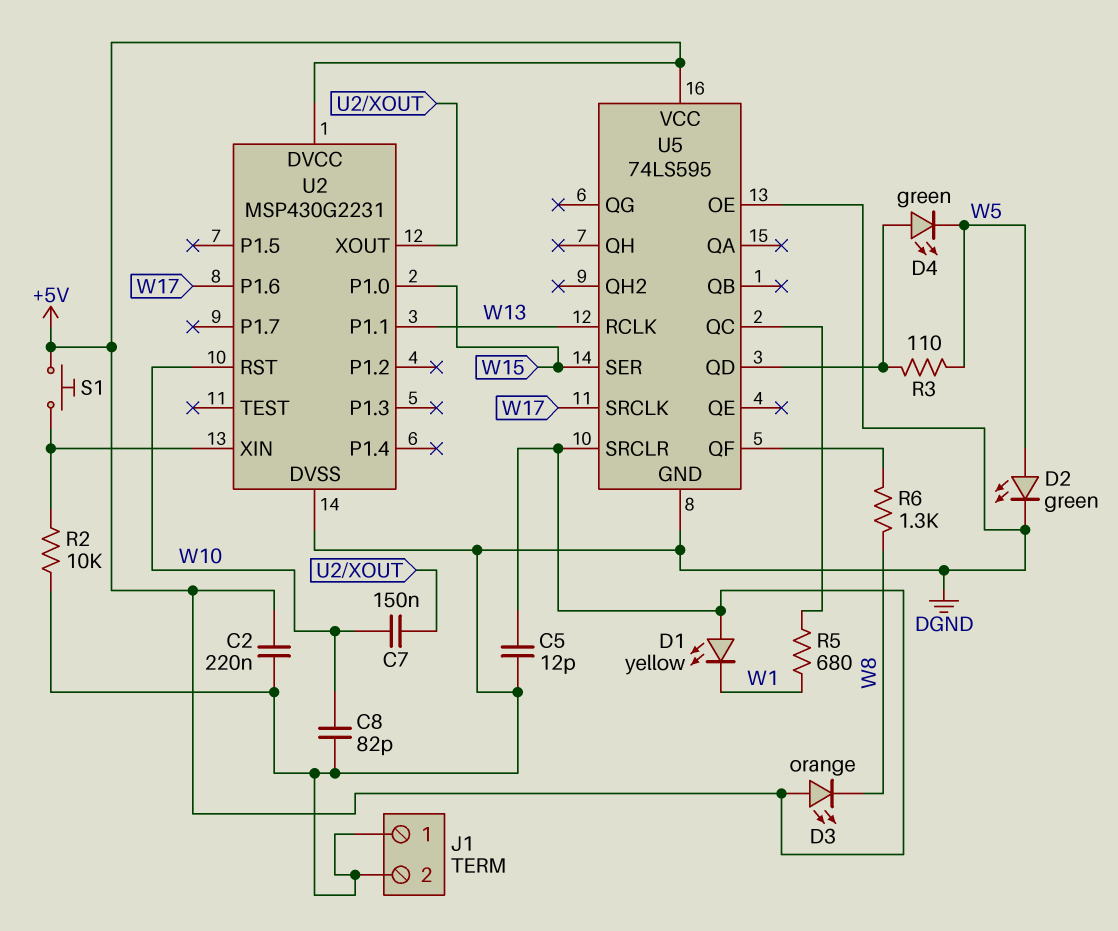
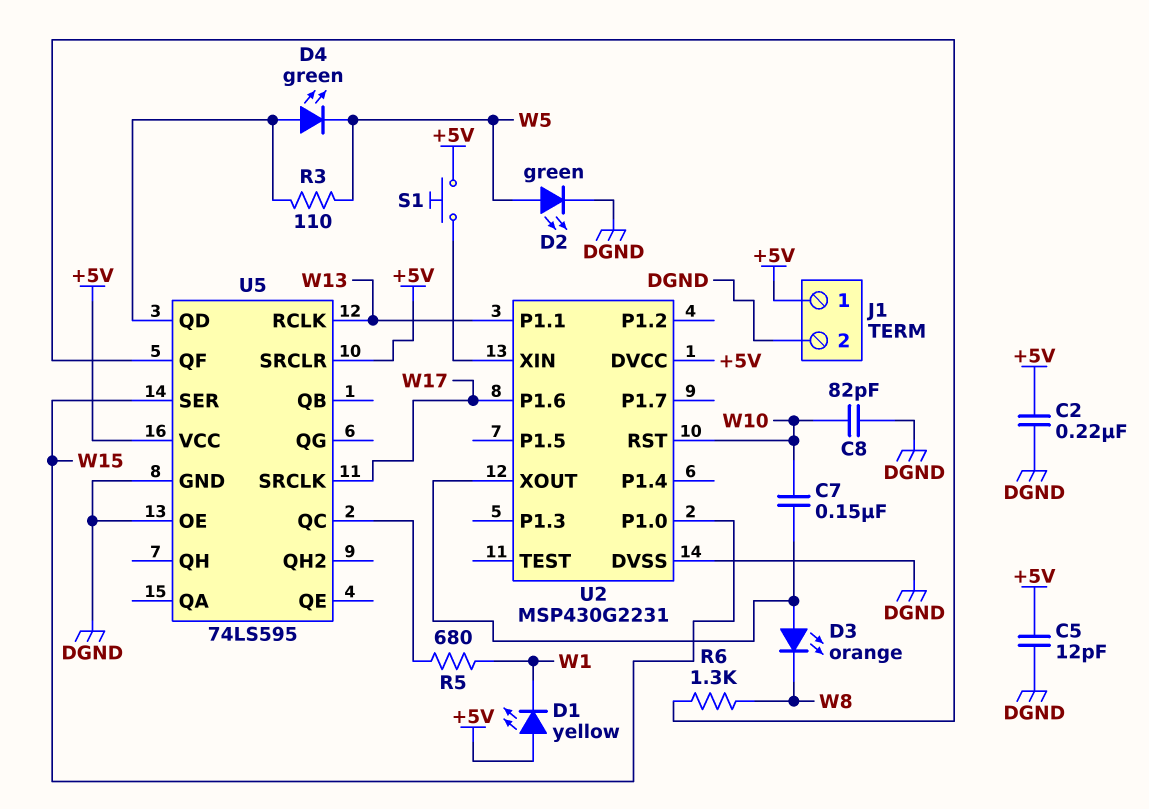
D3: LED orange (A +5V, K W8) -> LED orange (A U2/XOUT, K W8)
J1 pin 1: DGND -> +5V
R2: 10k (DGND, U2/XIN) -> none

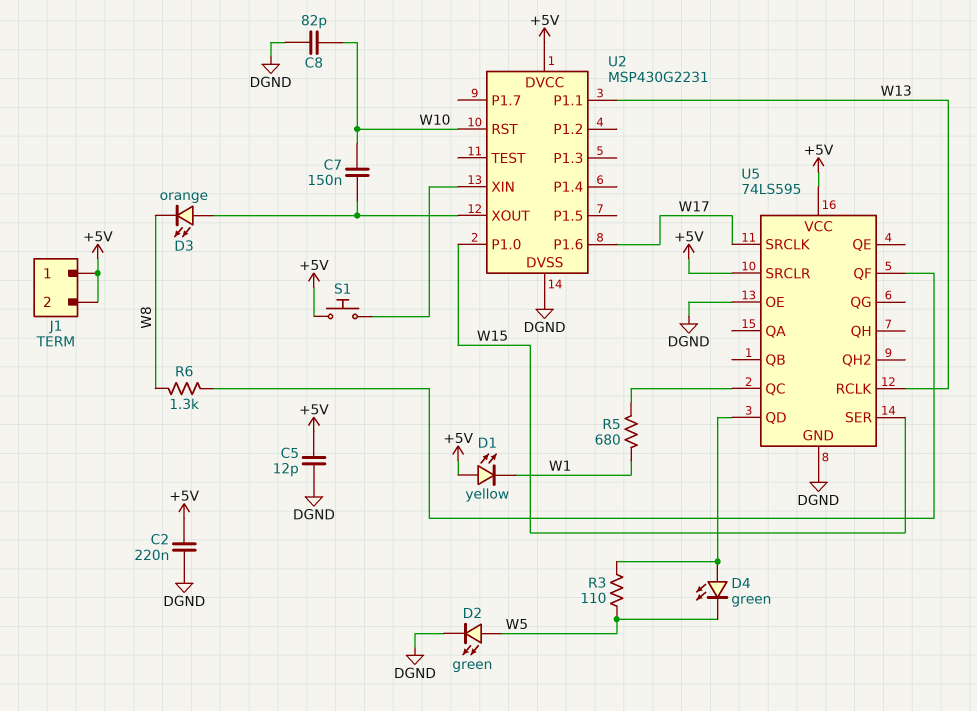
J1 pin 2: DGND -> +5V

